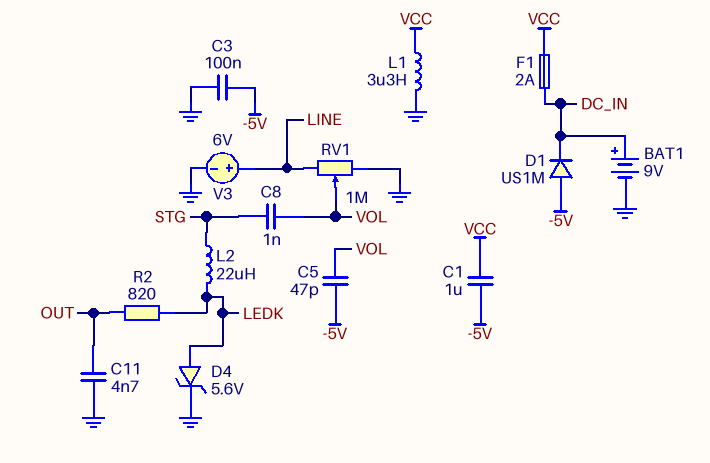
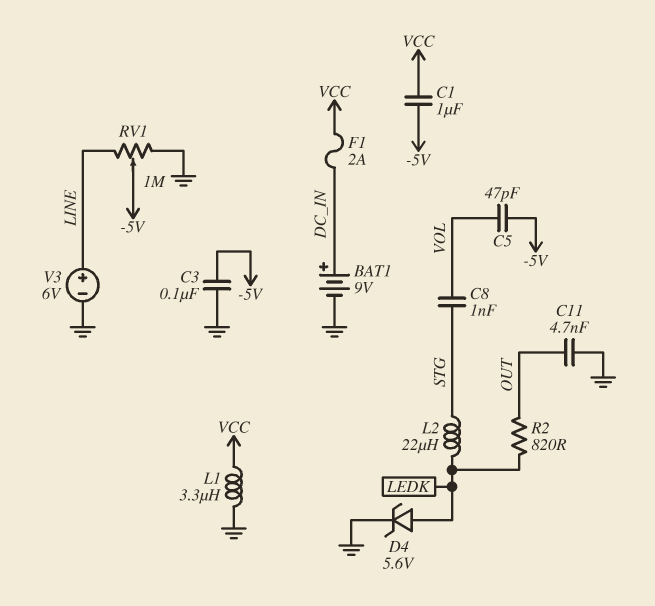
D1: diode US1M (A -5V, K DC_IN) -> none
RV1: 1M (GND, LINE, wiper VOL) -> 1M (GND, LINE, wiper -5V)

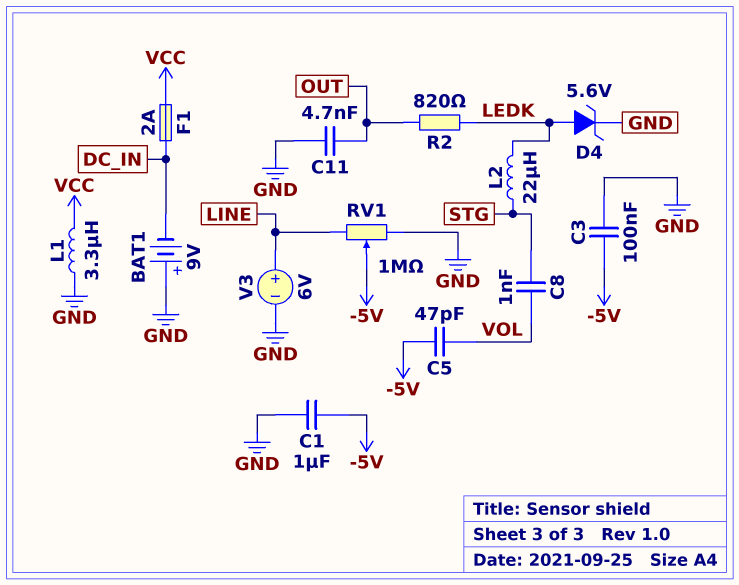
BAT1: 9V (plus DC_IN, minus GND) -> 9V (plus GND, minus DC_IN)
C1: 1uF (-5V, VCC) -> 1uF (-5V, GND)

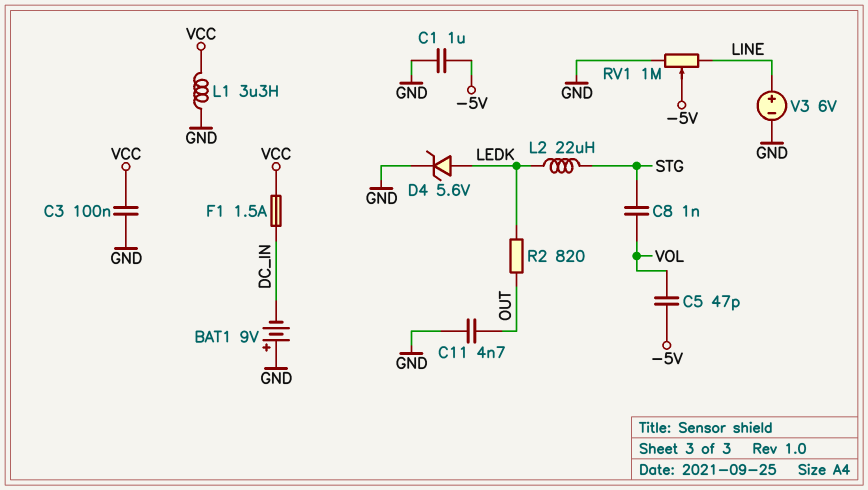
C3: 100nF (-5V, GND) -> 100nF (GND, VCC)
F1: 2A (DC_IN, VCC) -> 1.5A (DC_IN, VCC)

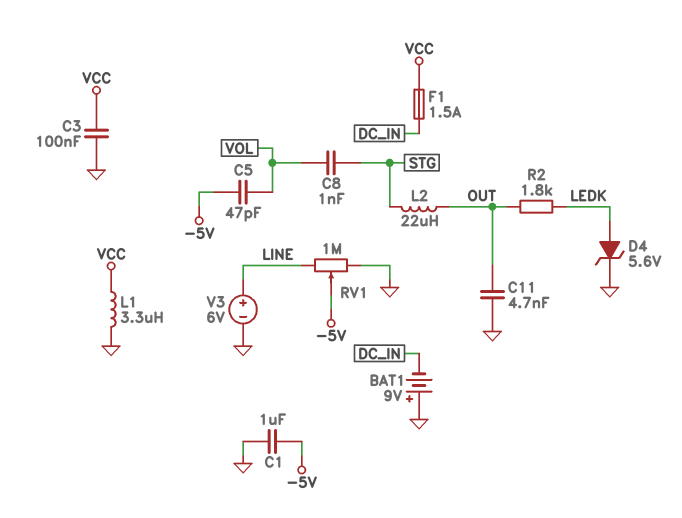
L2: 22uH (LEDK, STG) -> 22uH (OUT, STG)
R2: 820 (LEDK, OUT) -> 1.8k (LEDK, OUT)

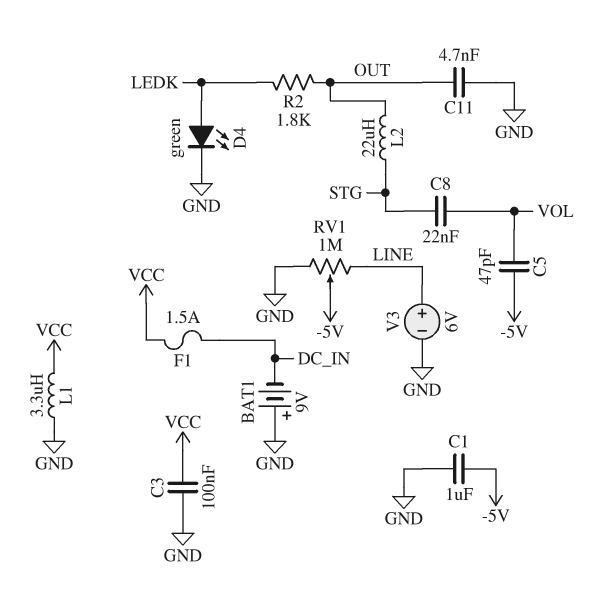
C8: 1nF (STG, VOL) -> 22nF (STG, VOL)
D4: zener 5.6V (A LEDK, K GND) -> LED green (A LEDK, K GND)

